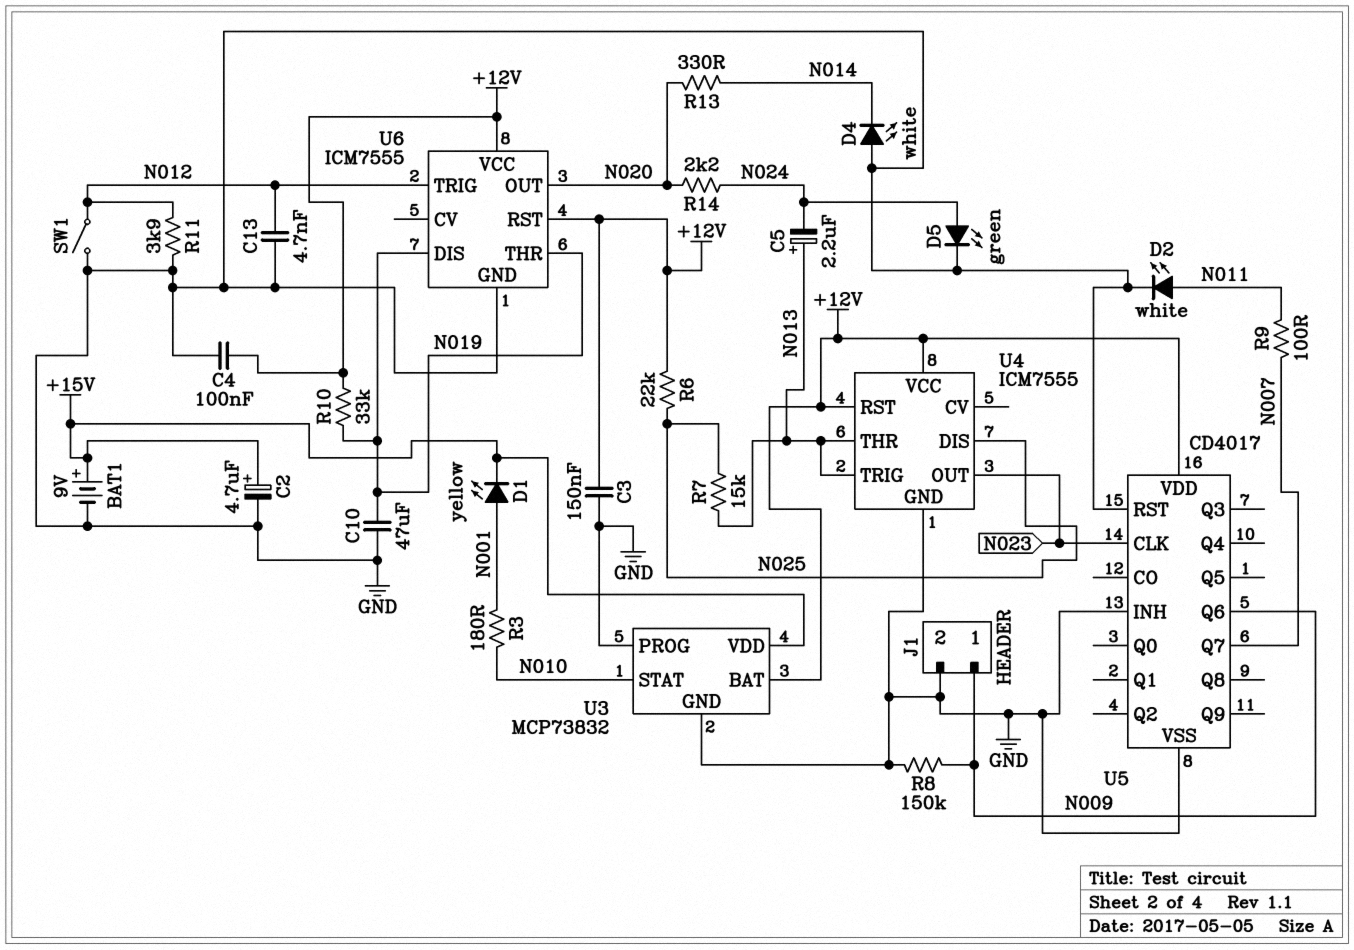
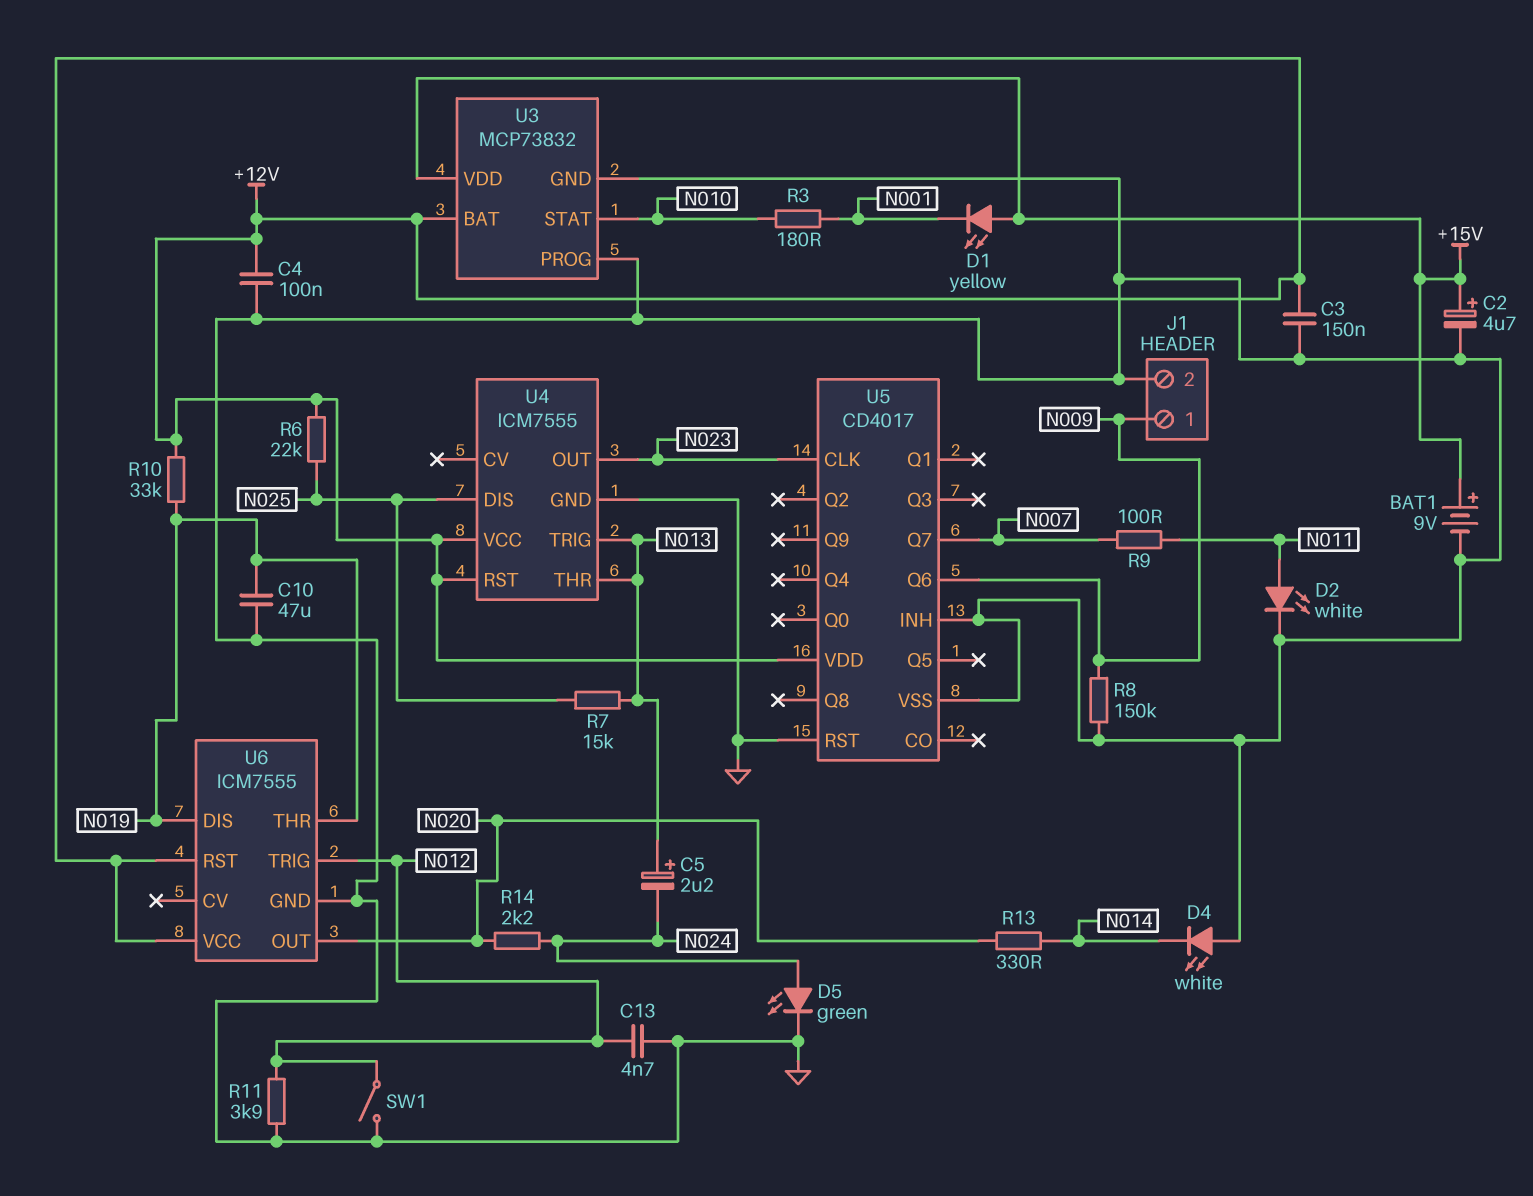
D1: LED yellow (A N001, K +15V) -> LED yellow (A +15V, K N001)

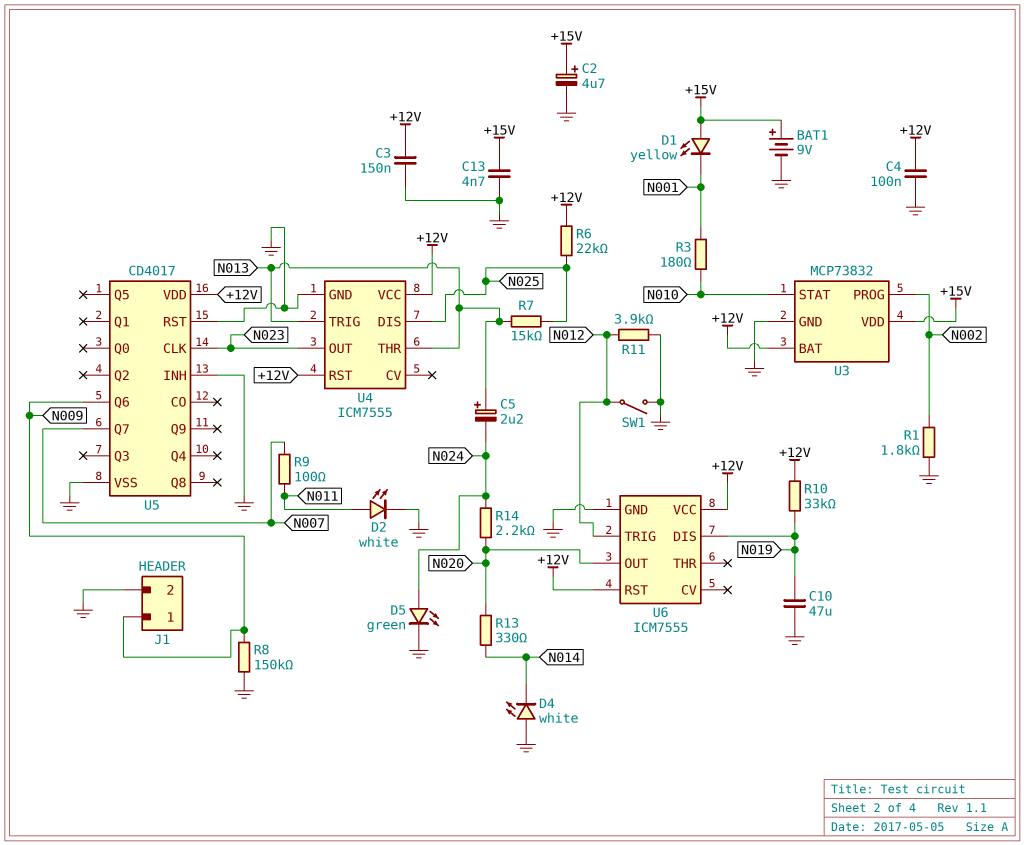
C13: 4.7nF (GND, N012) -> 4.7nF (+15V, GND)
R1: none -> 1.8k (GND, N002)
U3 pin PROG: GND -> N002
U6 pin THR: N019 -> none

